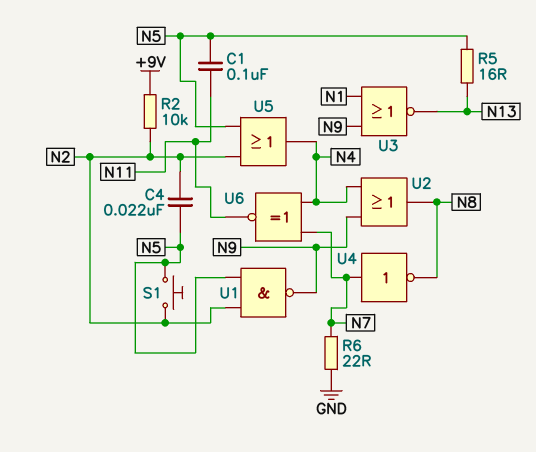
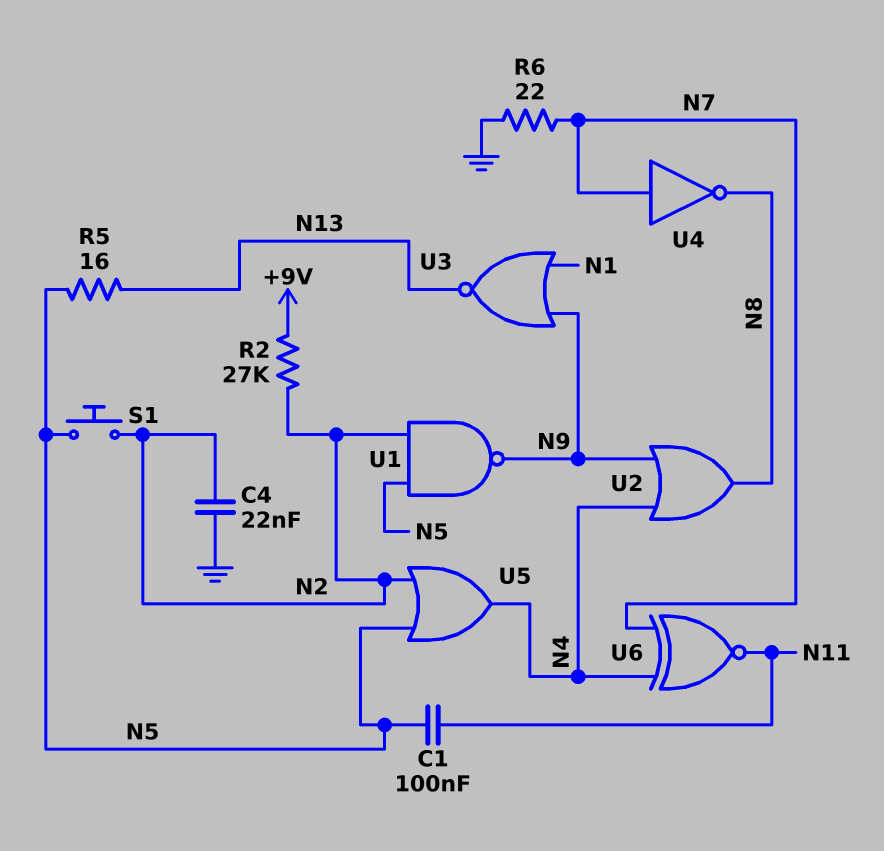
C4: 22nF (N2, N5) -> 22nF (GND, N2)
R2: 10k (+9V, N2) -> 27k (+9V, N2)

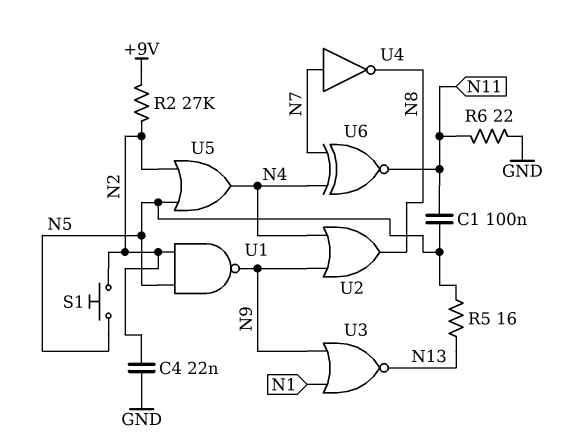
R6: 22 (GND, N7) -> 22 (GND, N11)

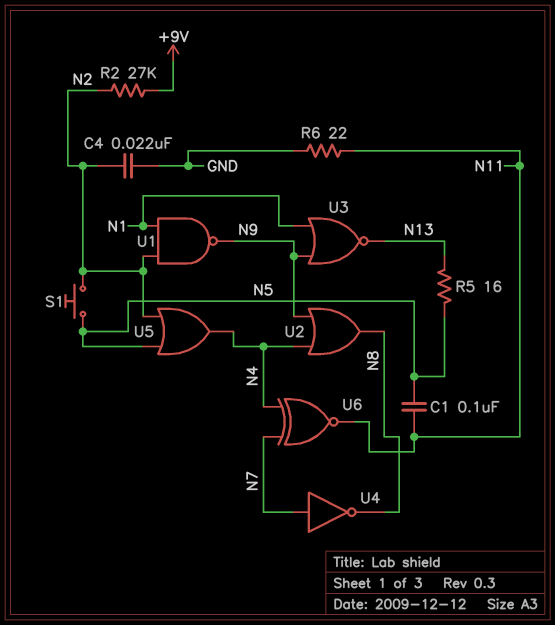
U1: NAND (in N2, in N5, out N9) -> NAND (in N1, in N2, out N9)

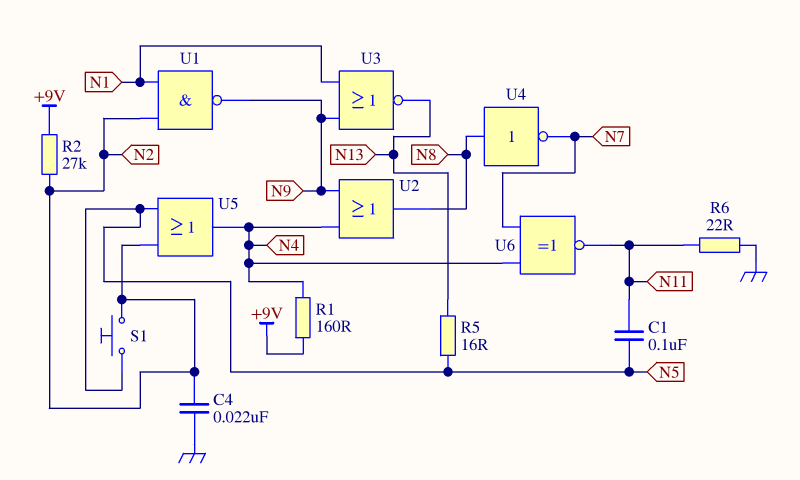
R1: none -> 160 (+9V, N4)
U4: NOT (in N7, out N8) -> NOT (in N8, out N7)

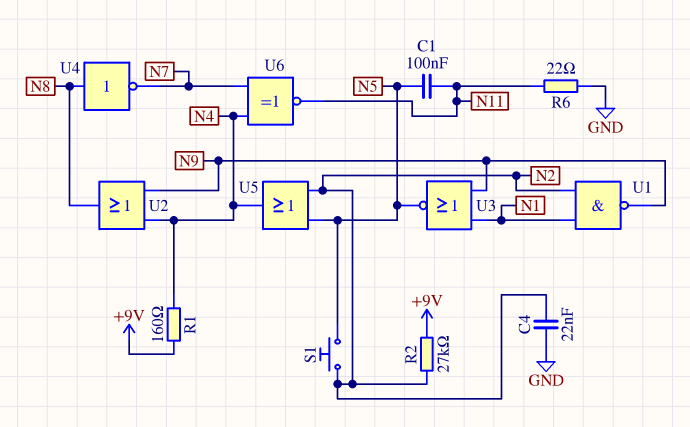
R5: 16 (N5, N13) -> none
U3: NOR (in N1, in N9, out N13) -> NOR (in N1, in N9, out N5)

